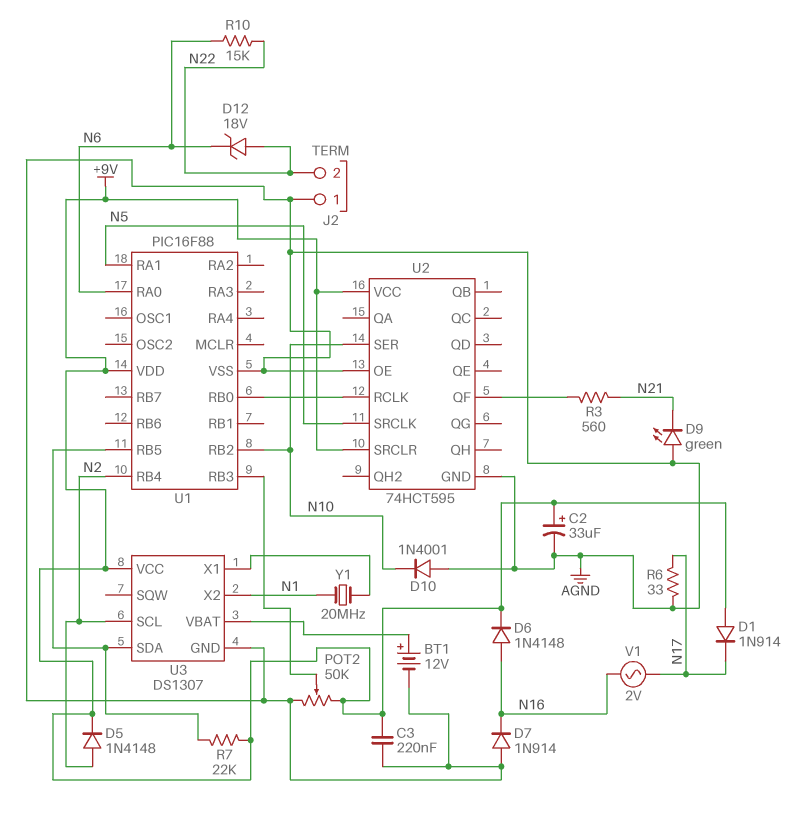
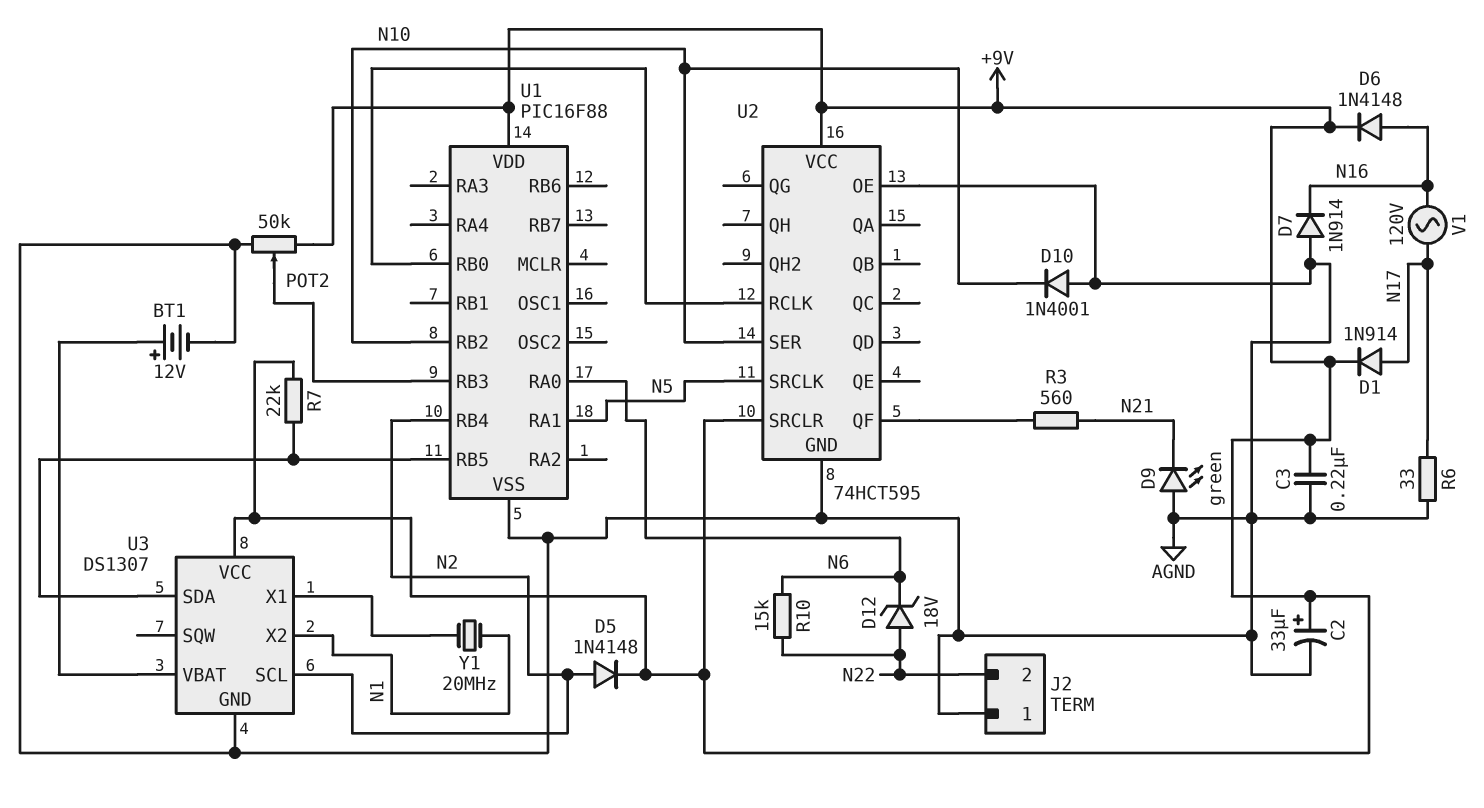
D1: diode 1N914 (A +9V, K N17) -> diode 1N914 (A N17, K +9V)
V1: AC 2V (N16, N17) -> AC 120V (N16, N17)

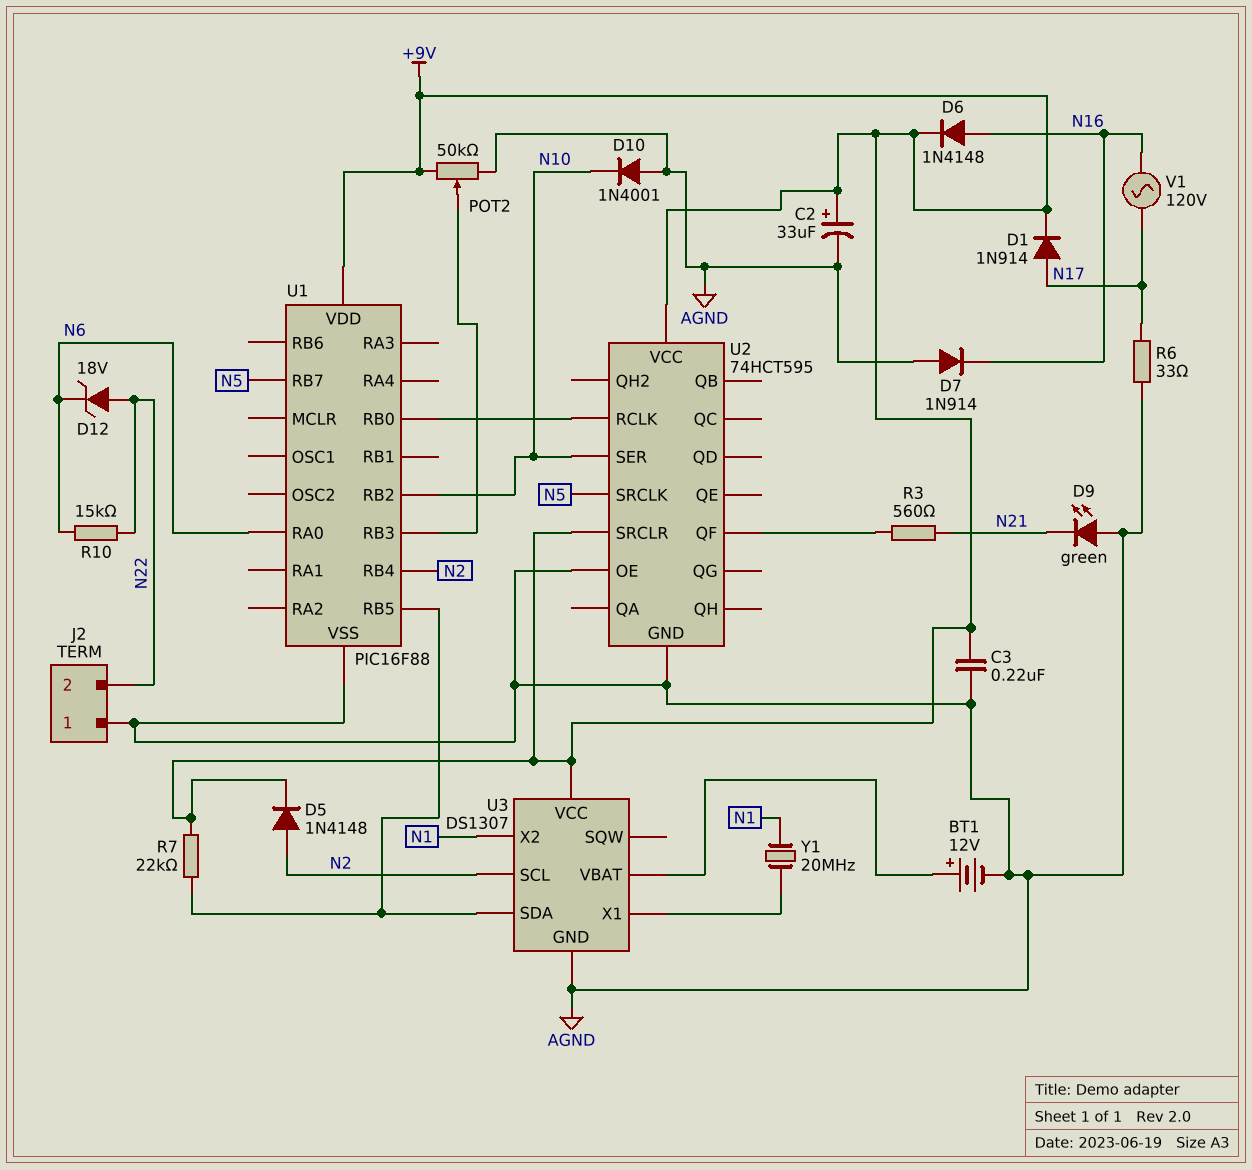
U1 pin RA1: N5 -> none
U1 pin RB7: none -> N5

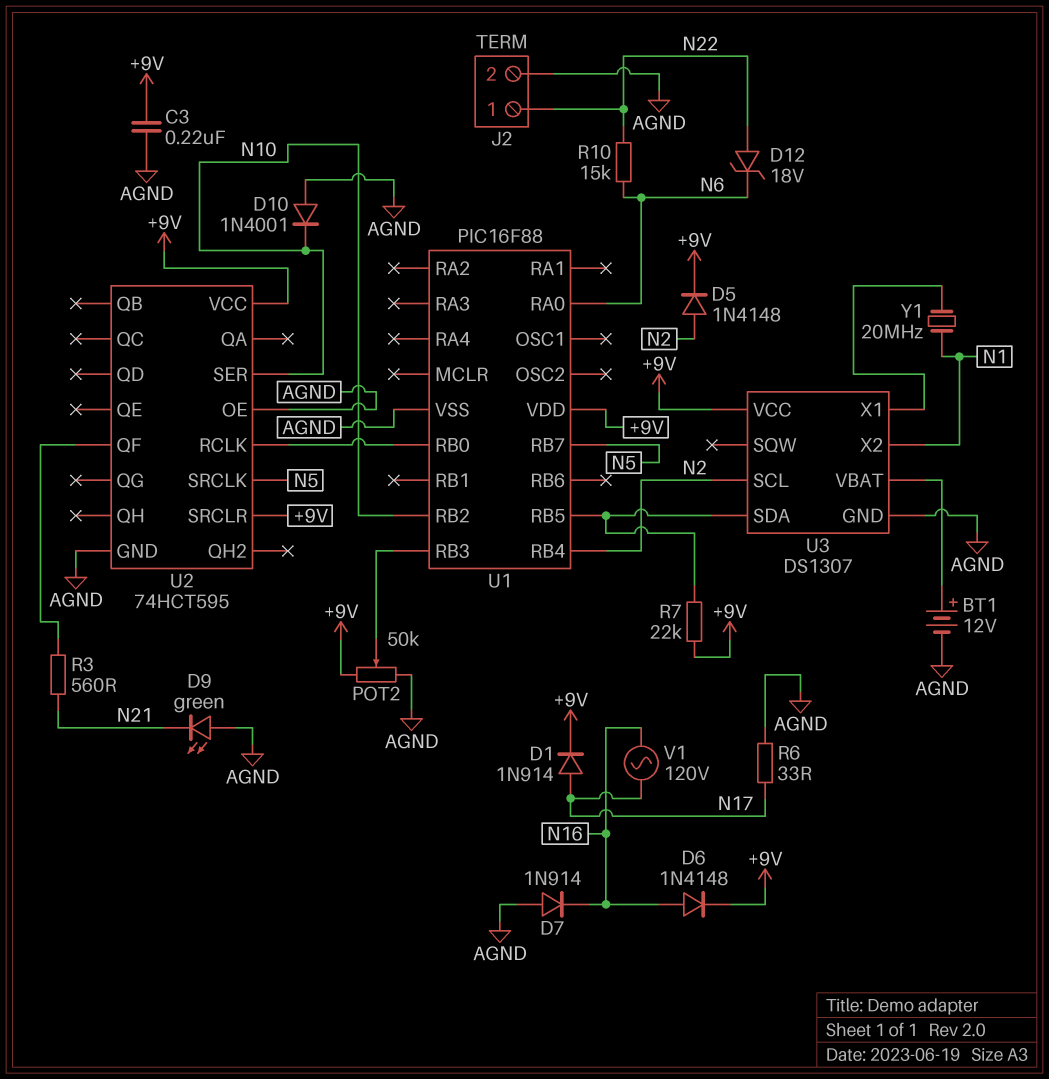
C2: 33uF (plus +9V, minus AGND) -> none
J2 pin 1: AGND -> N22
J2 pin 2: N22 -> AGND

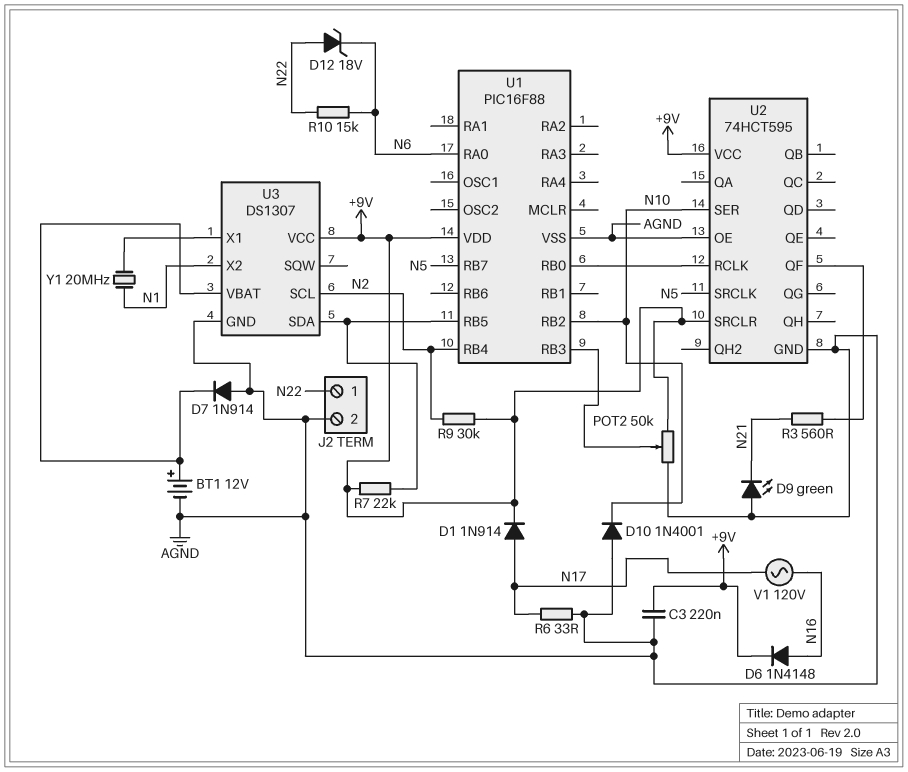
D5: diode 1N4148 (A N2, K +9V) -> none
D7: diode 1N914 (A AGND, K N16) -> diode 1N914 (A AGND, K U3/VBAT)
R9: none -> 30k (+9V, N2)

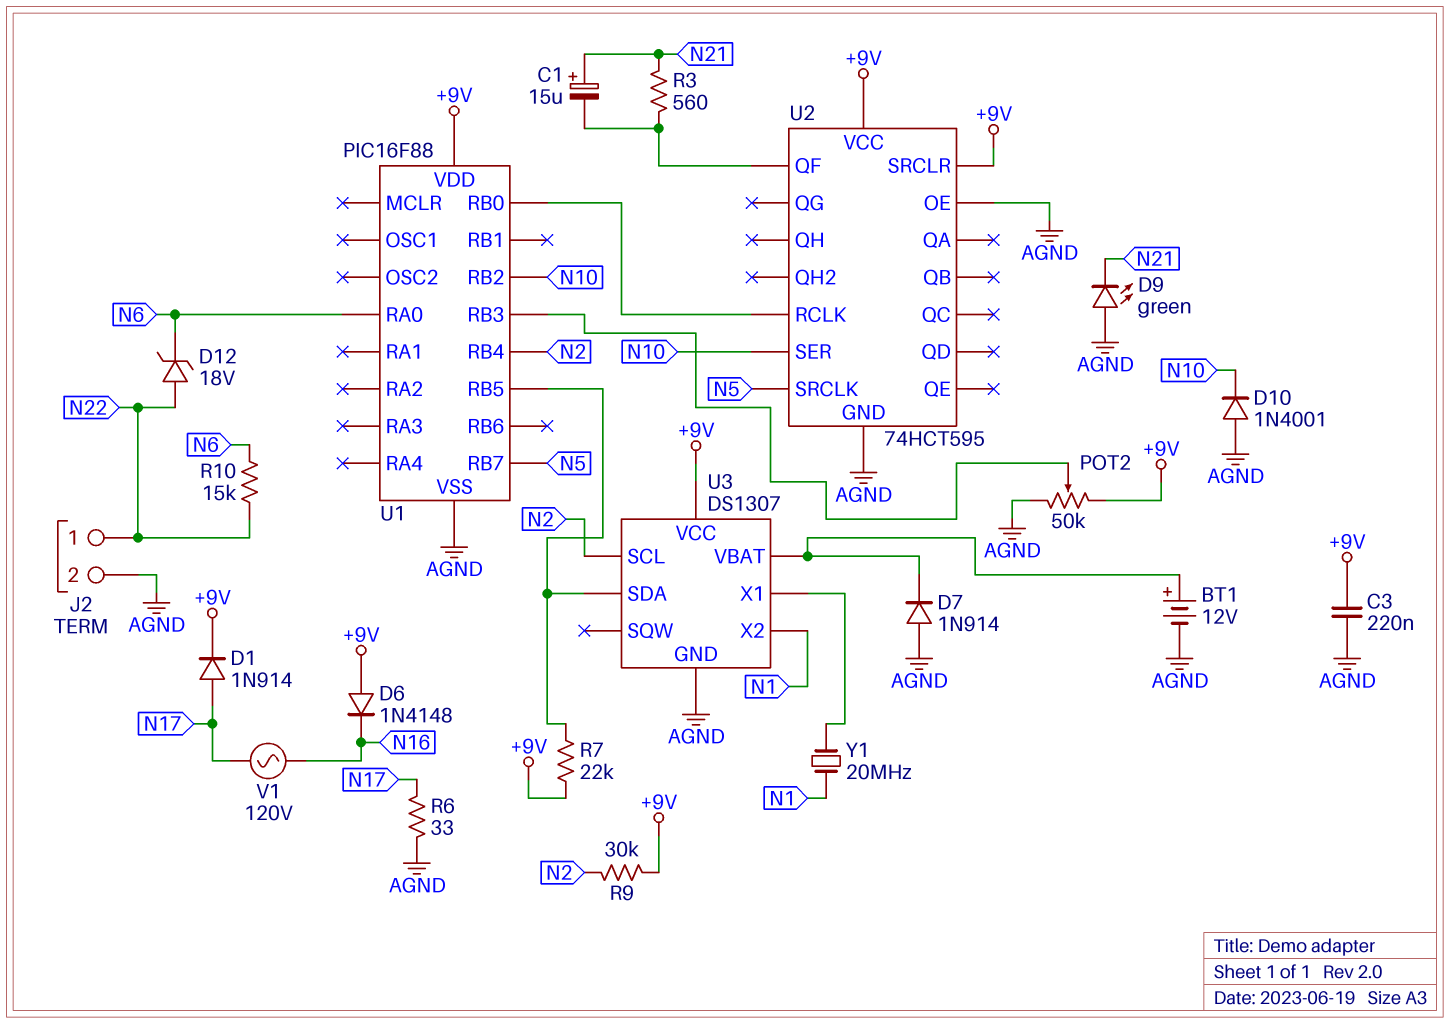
C1: none -> 15uF (plus N21, minus U2/QF)
D6: diode 1N4148 (A N16, K +9V) -> diode 1N4148 (A +9V, K N16)

